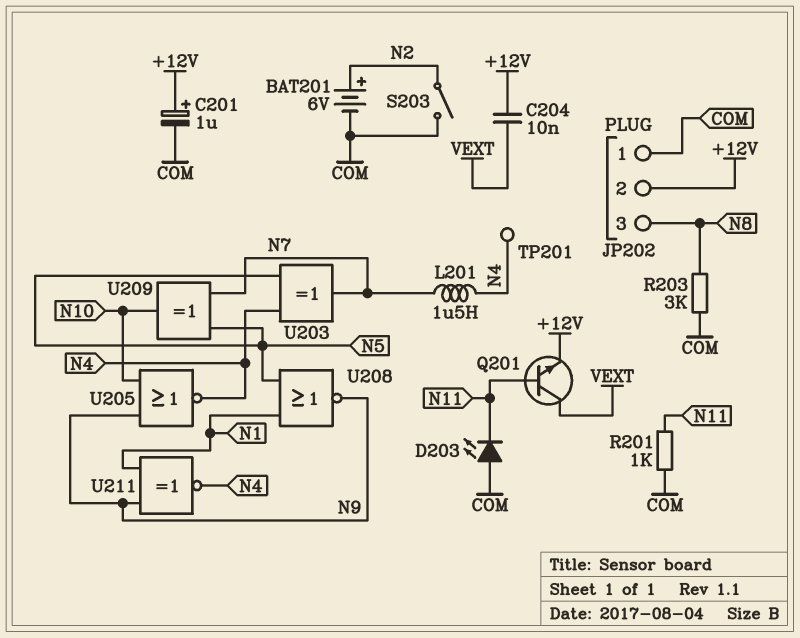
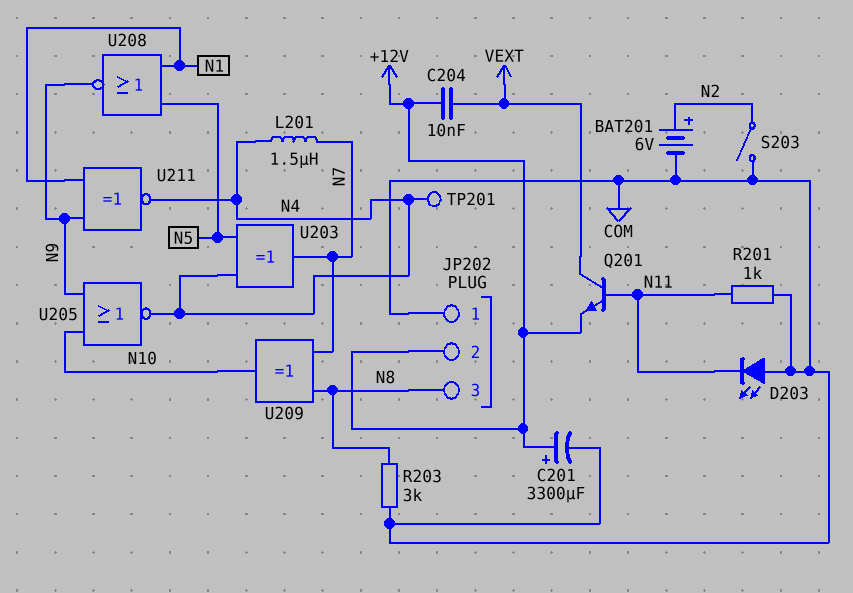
C201: 1uF (plus +12V, minus COM) -> 3300uF (plus +12V, minus COM)
U209: XOR (in N5, in N7, out N10) -> XOR (in N7, in N8, out N10)

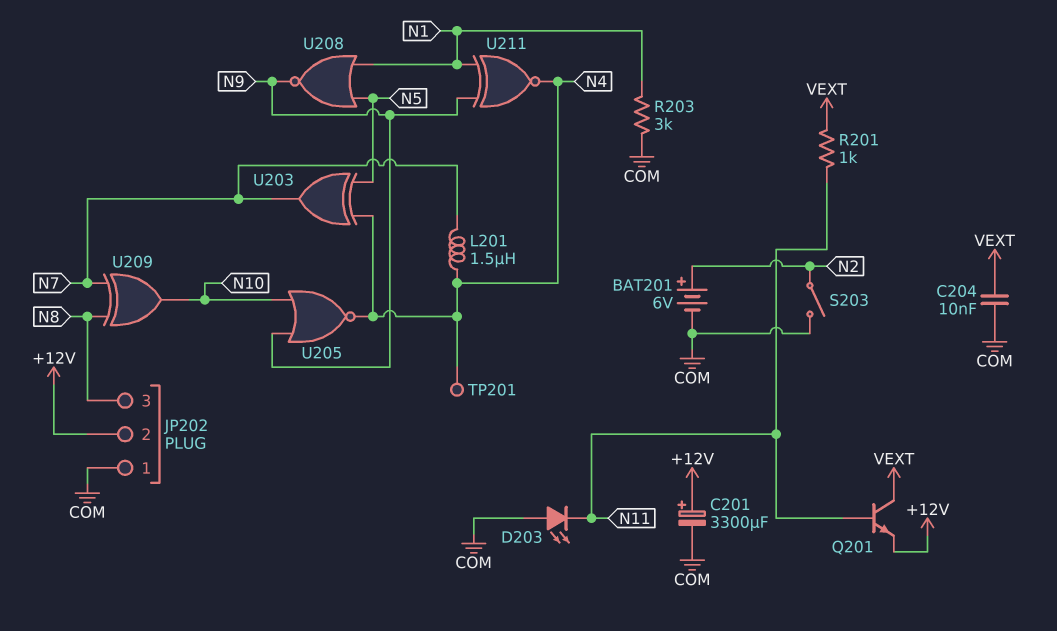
C204: 10nF (+12V, VEXT) -> 10nF (COM, VEXT)
R201: 1k (COM, N11) -> 1k (N11, VEXT)
R203: 3k (COM, N8) -> 3k (COM, N1)

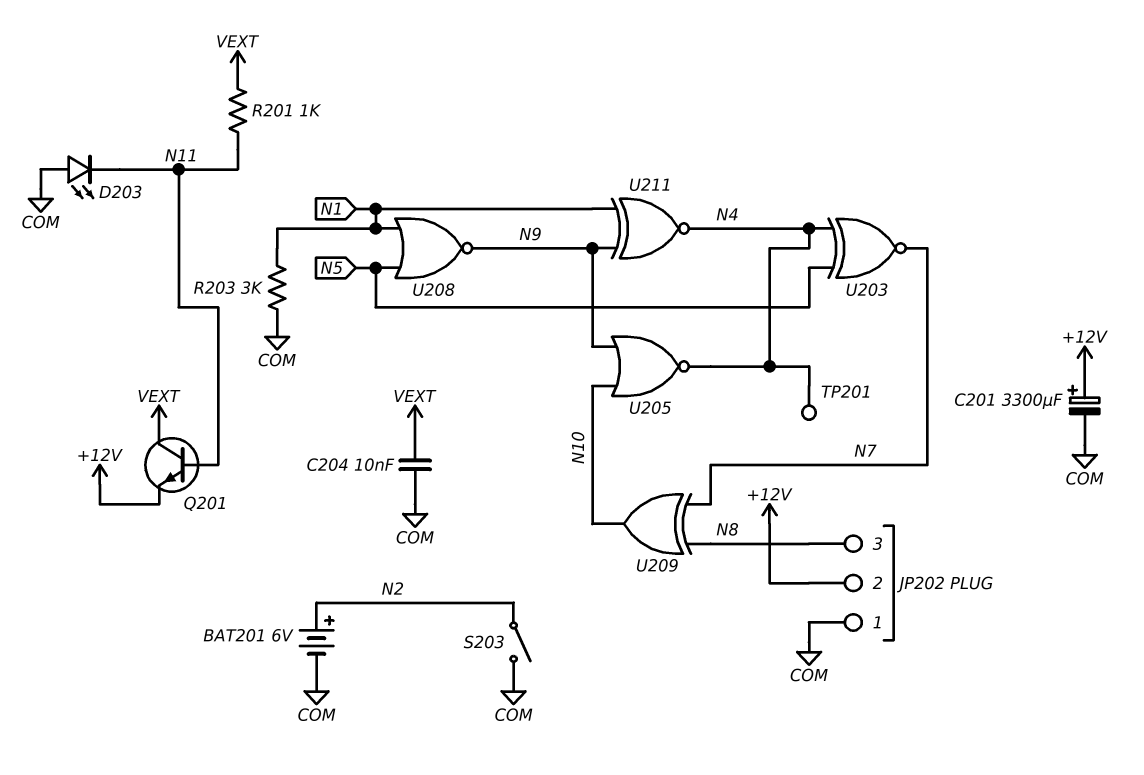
L201: 1.5uH (N4, N7) -> none
U203: XOR (in N4, in N5, out N7) -> XNOR (in N4, in N5, out N7)

